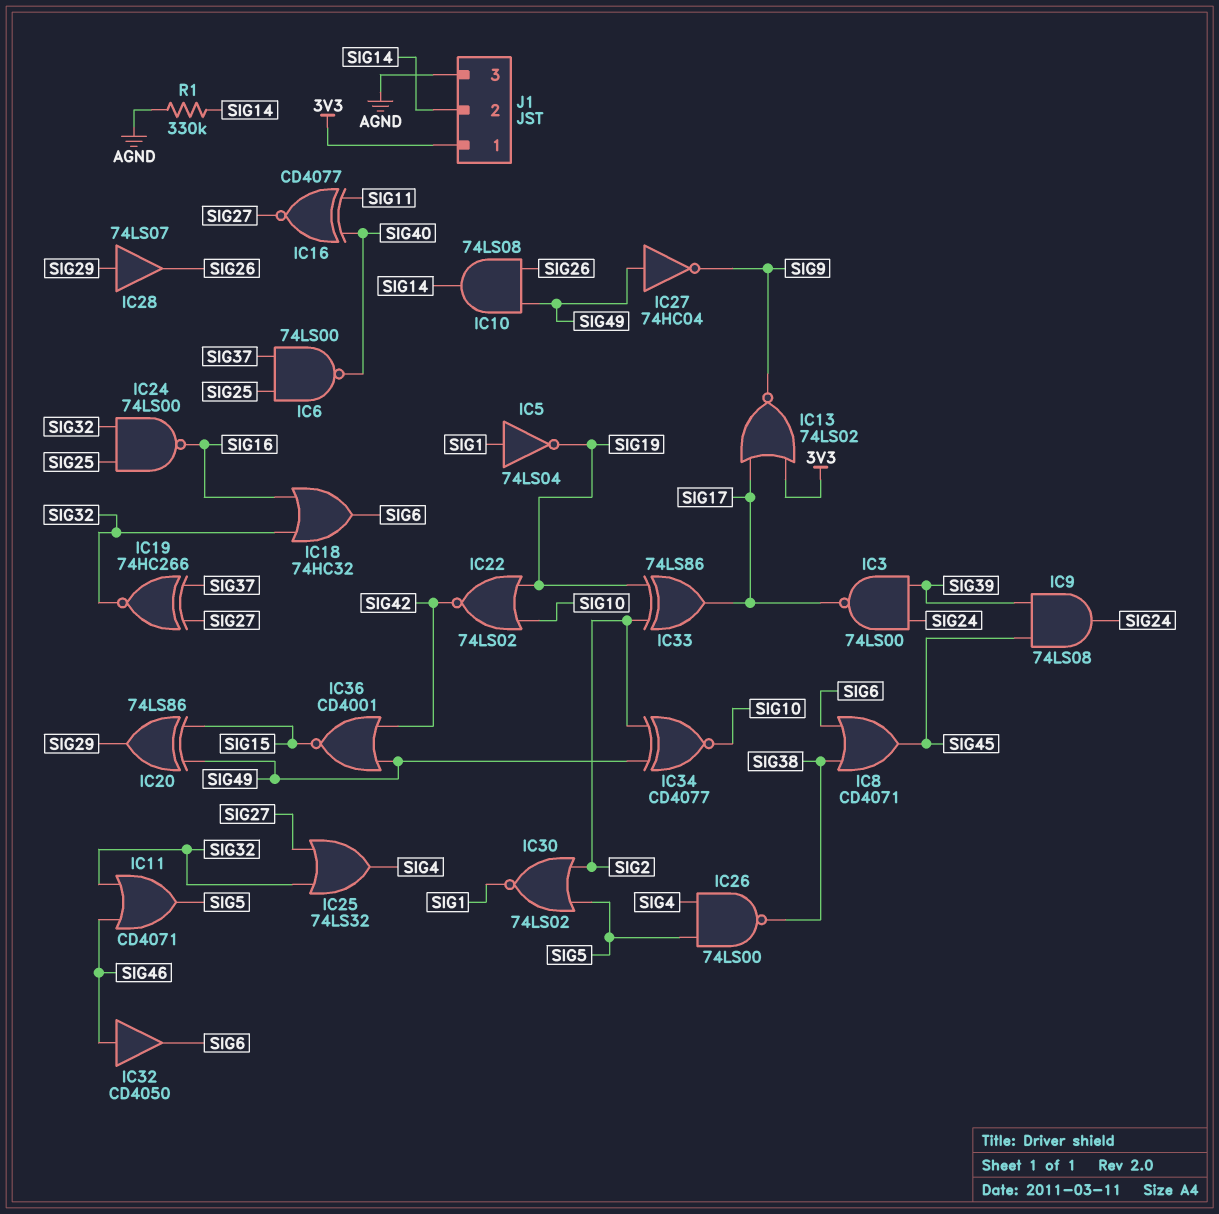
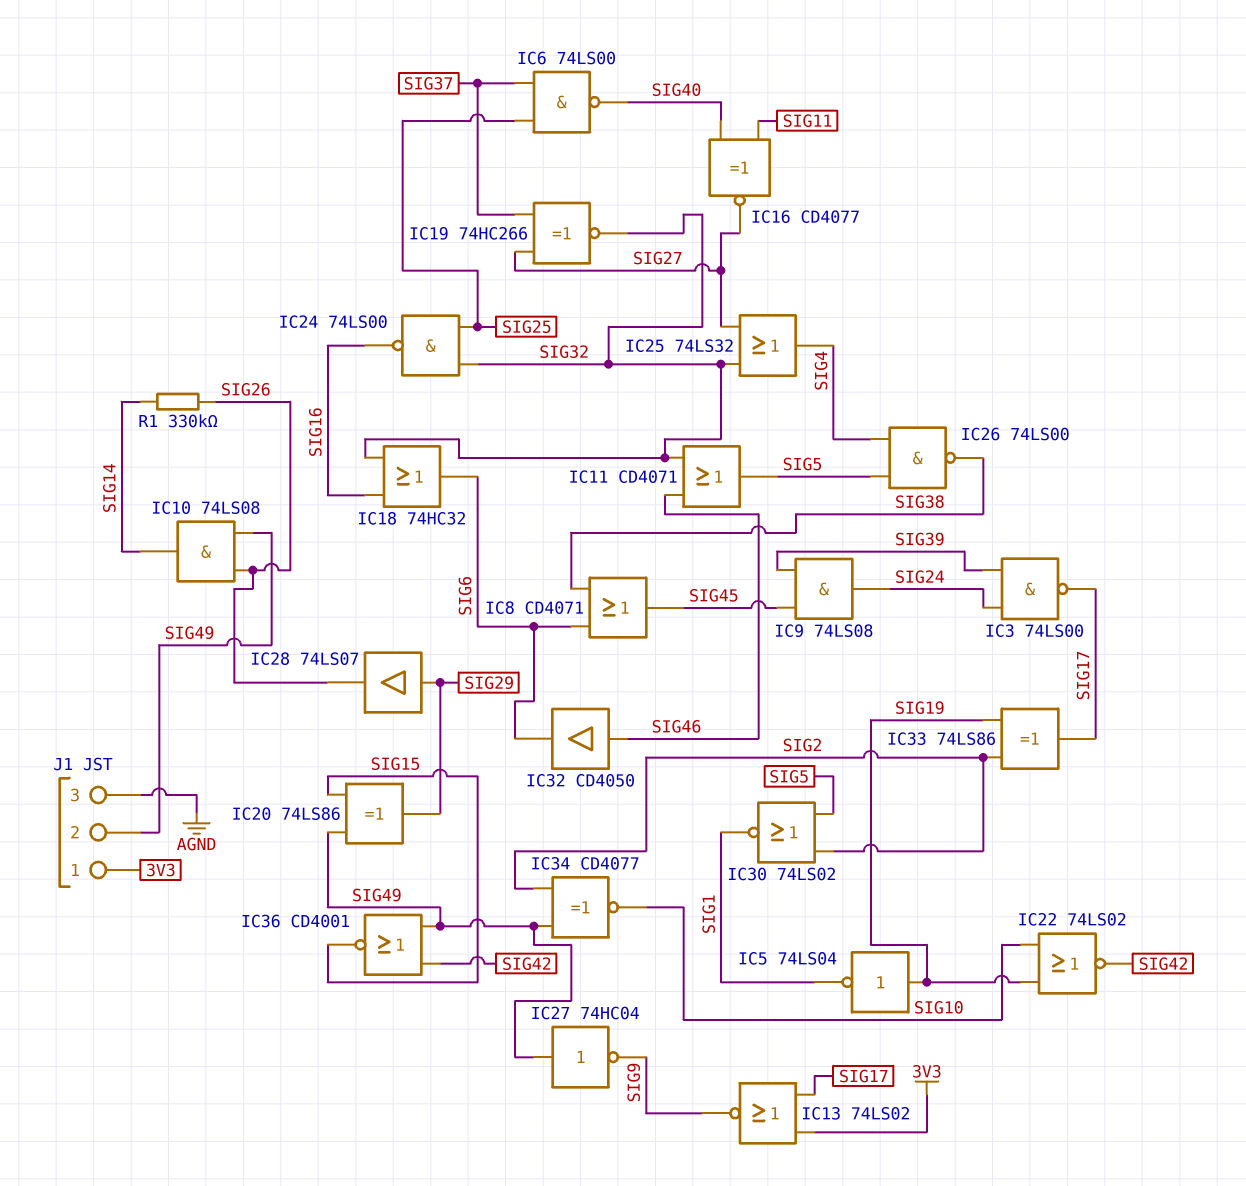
IC5: NOT 74LS04 (in SIG1, out SIG19) -> NOT 74LS04 (in SIG19, out SIG1)
J1 pin 2: SIG14 -> SIG49
R1: 330k (AGND, SIG14) -> 330k (SIG14, SIG26)

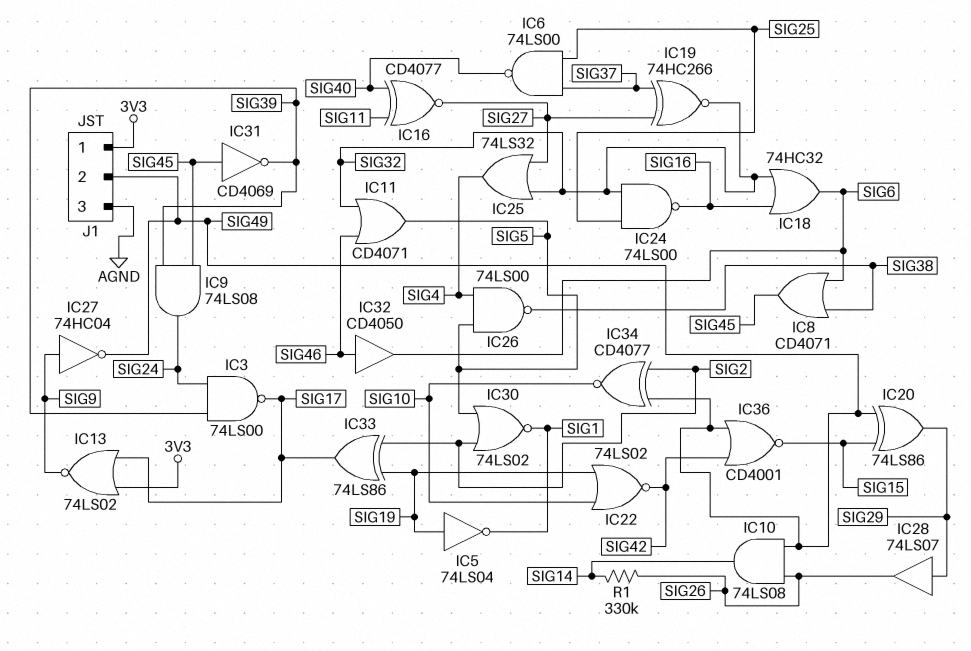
IC27: NOT 74HC04 (in SIG49, out SIG9) -> NOT 74HC04 (in SIG9, out SIG49)
IC31: none -> NOT CD4069 (in SIG45, out SIG39)

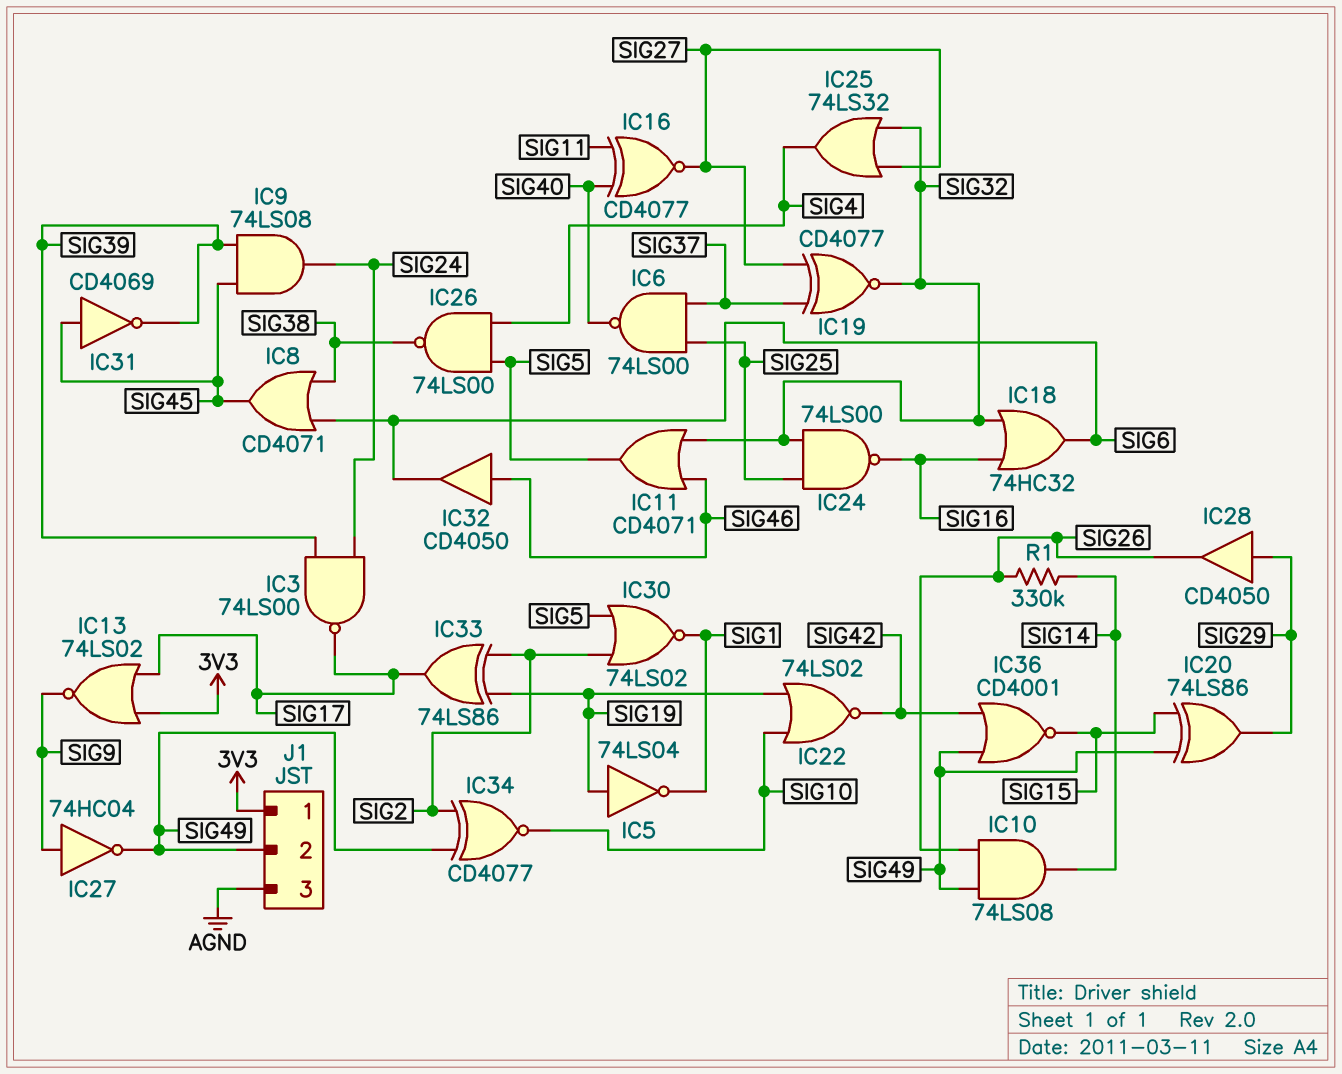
IC19: XNOR 74HC266 (in SIG27, in SIG37, out SIG32) -> XNOR CD4077 (in SIG27, in SIG37, out SIG32)
IC28: buffer 74LS07 (in SIG29, out SIG26) -> buffer CD4050 (in SIG29, out SIG26)

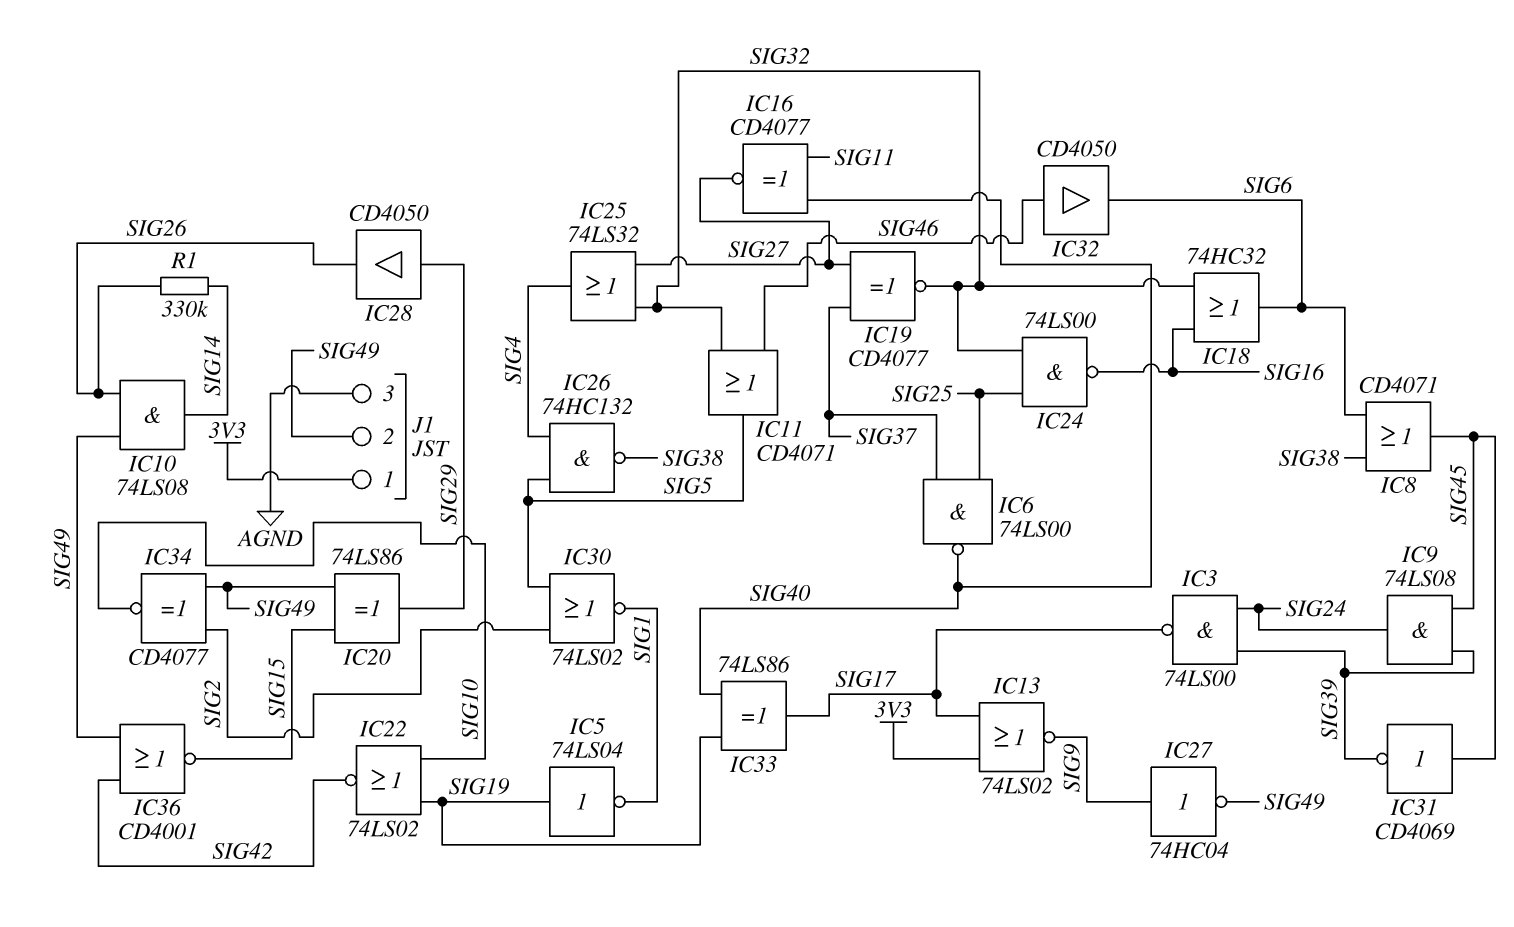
IC26: NAND 74LS00 (in SIG4, in SIG5, out SIG38) -> NAND 74HC132 (in SIG4, in SIG5, out SIG38)
IC33: XOR 74LS86 (in SIG2, in SIG19, out SIG17) -> XOR 74LS86 (in SIG19, in SIG40, out SIG17)

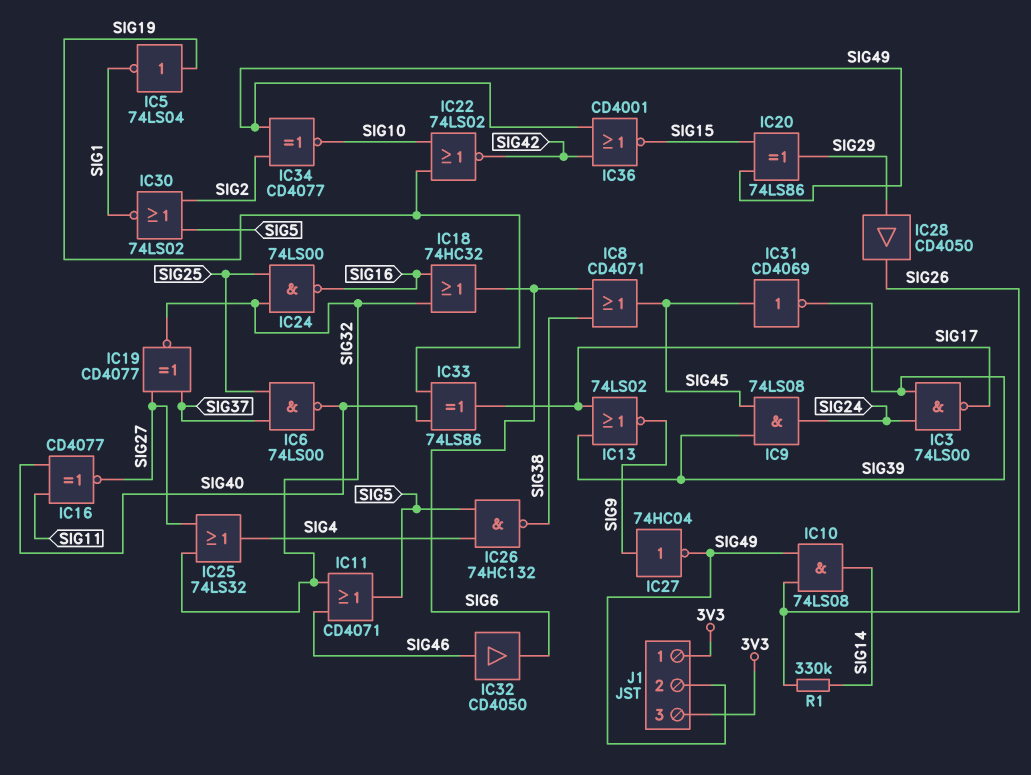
IC13: NOR 74LS02 (in 3V3, in SIG17, out SIG9) -> NOR 74LS02 (in SIG17, in SIG39, out SIG9)
J1 pin 3: AGND -> 3V3

